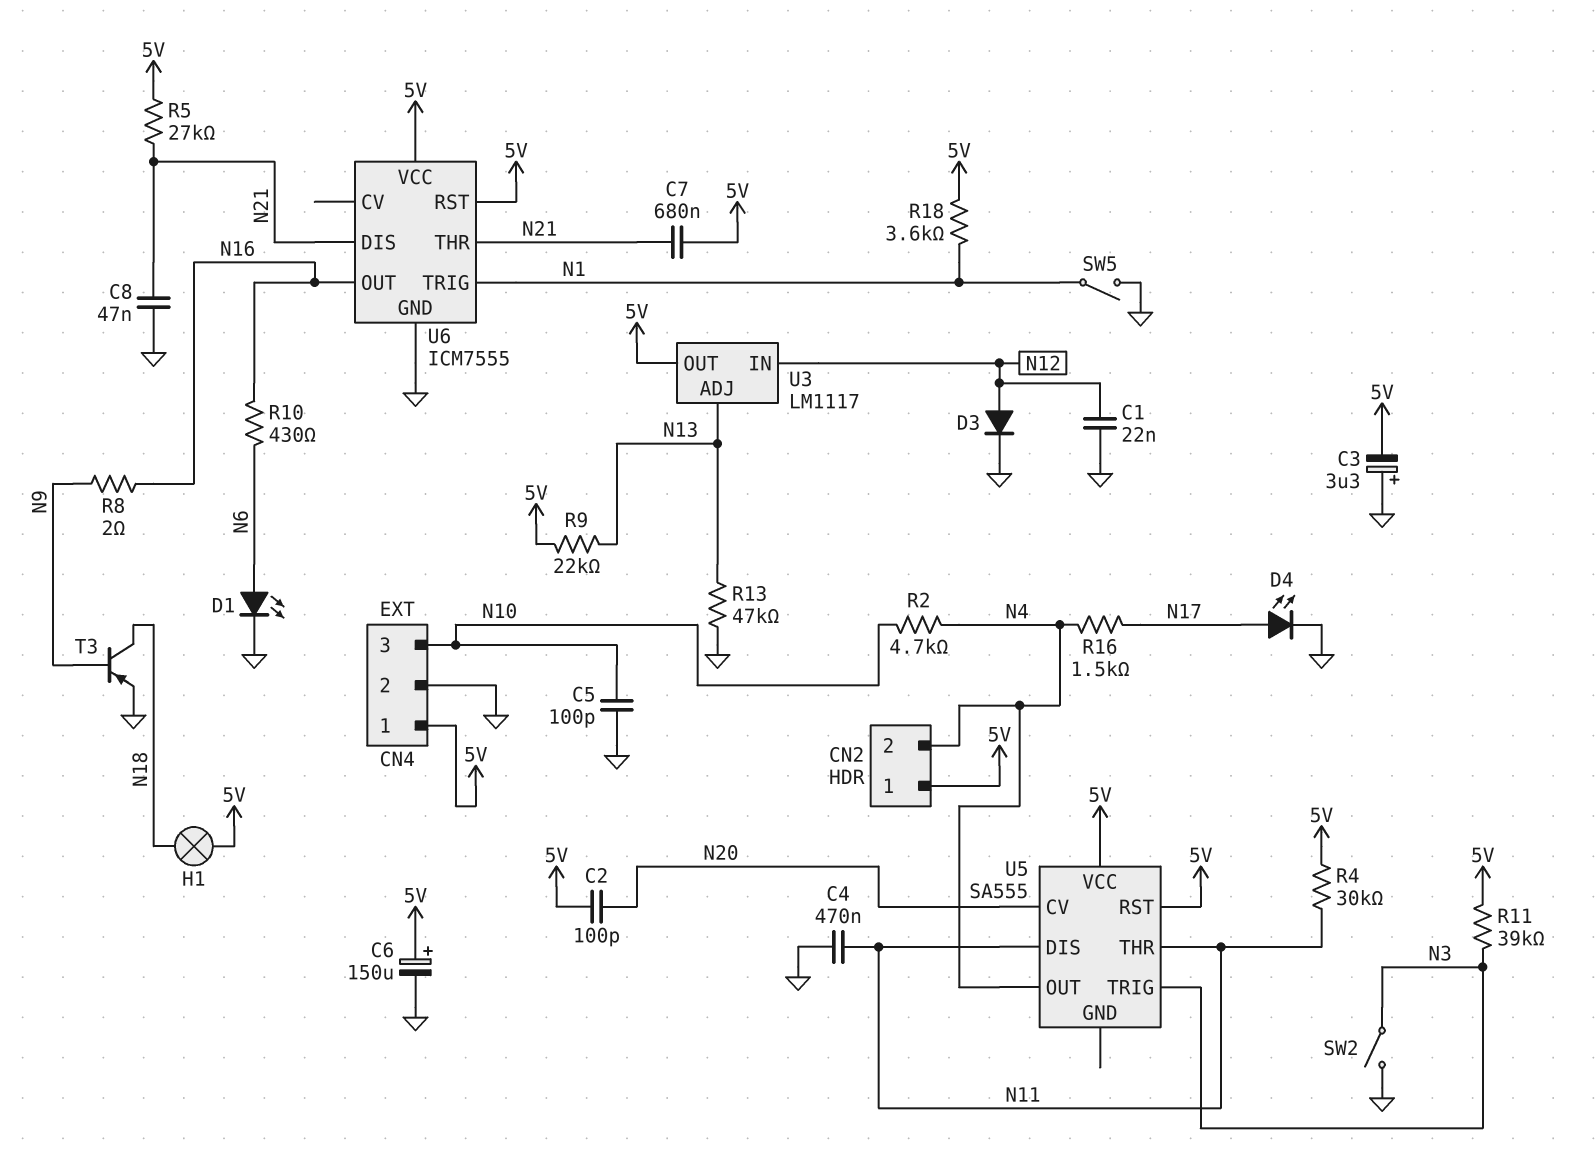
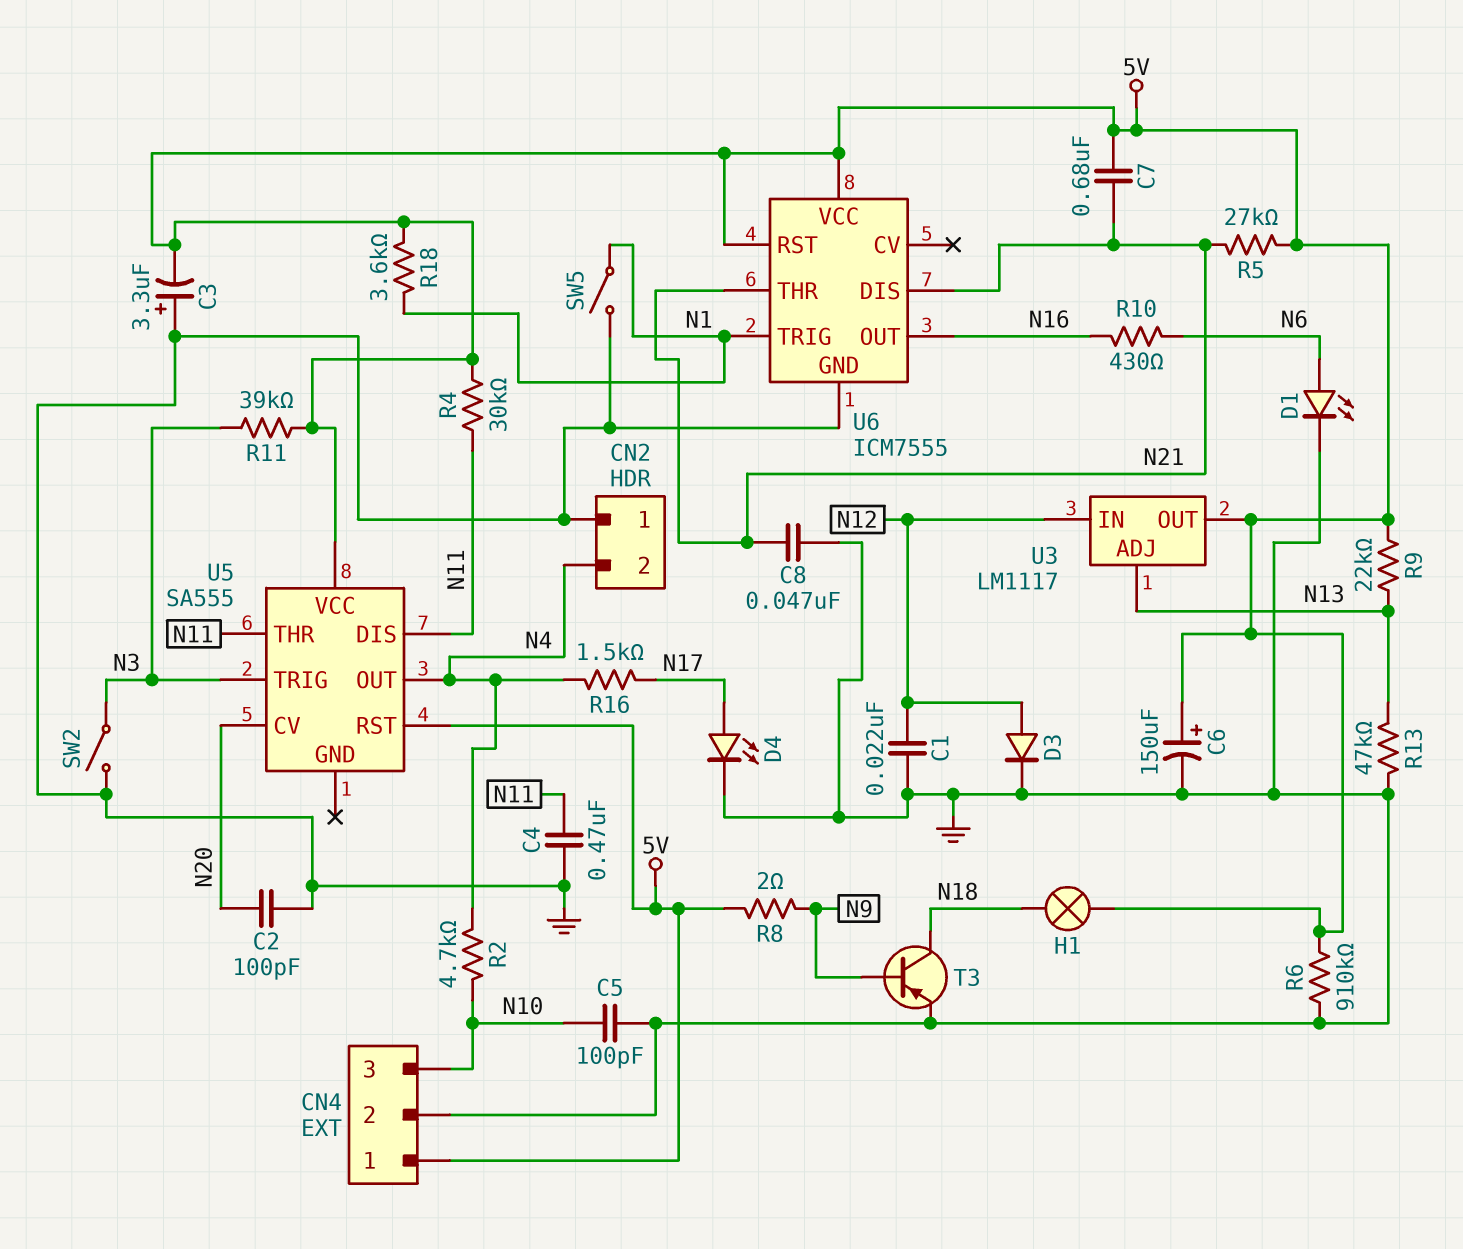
C2: 100pF (5V, N20) -> 100pF (GND, N20)
CN2 pin 1: 5V -> GND
R6: none -> 910k (5V, GND)
R8: 2 (N9, N16) -> 2 (5V, N9)

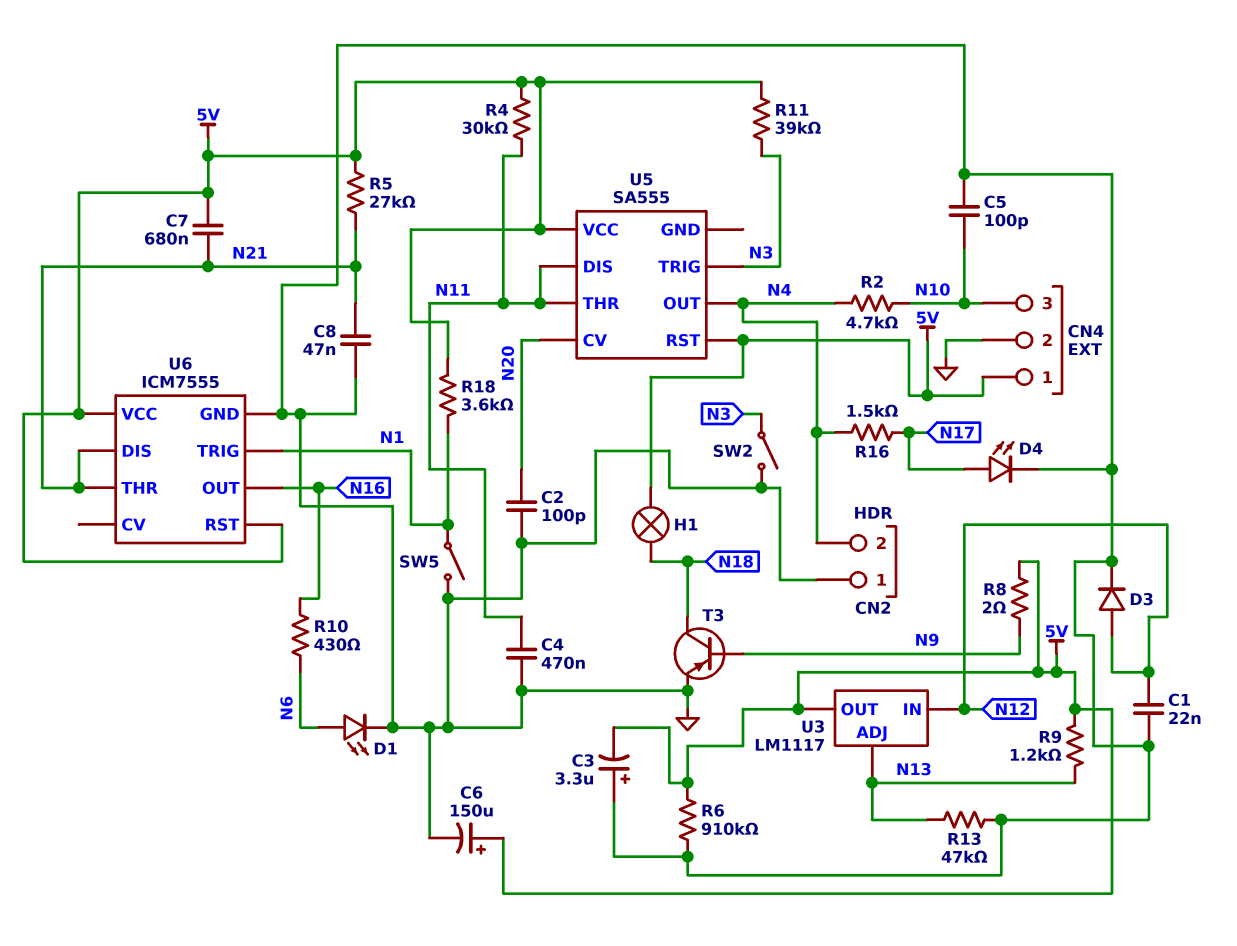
R9: 22k (5V, N13) -> 1.2k (5V, N13)

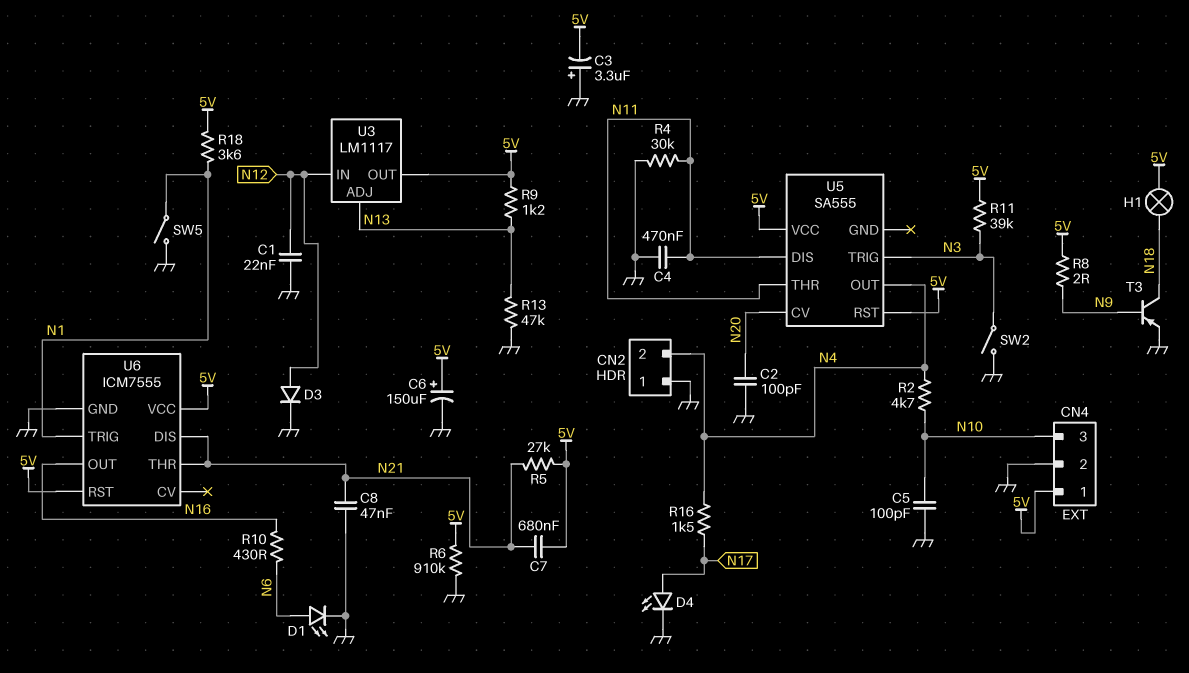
R4: 30k (5V, N11) -> 30k (GND, N11)

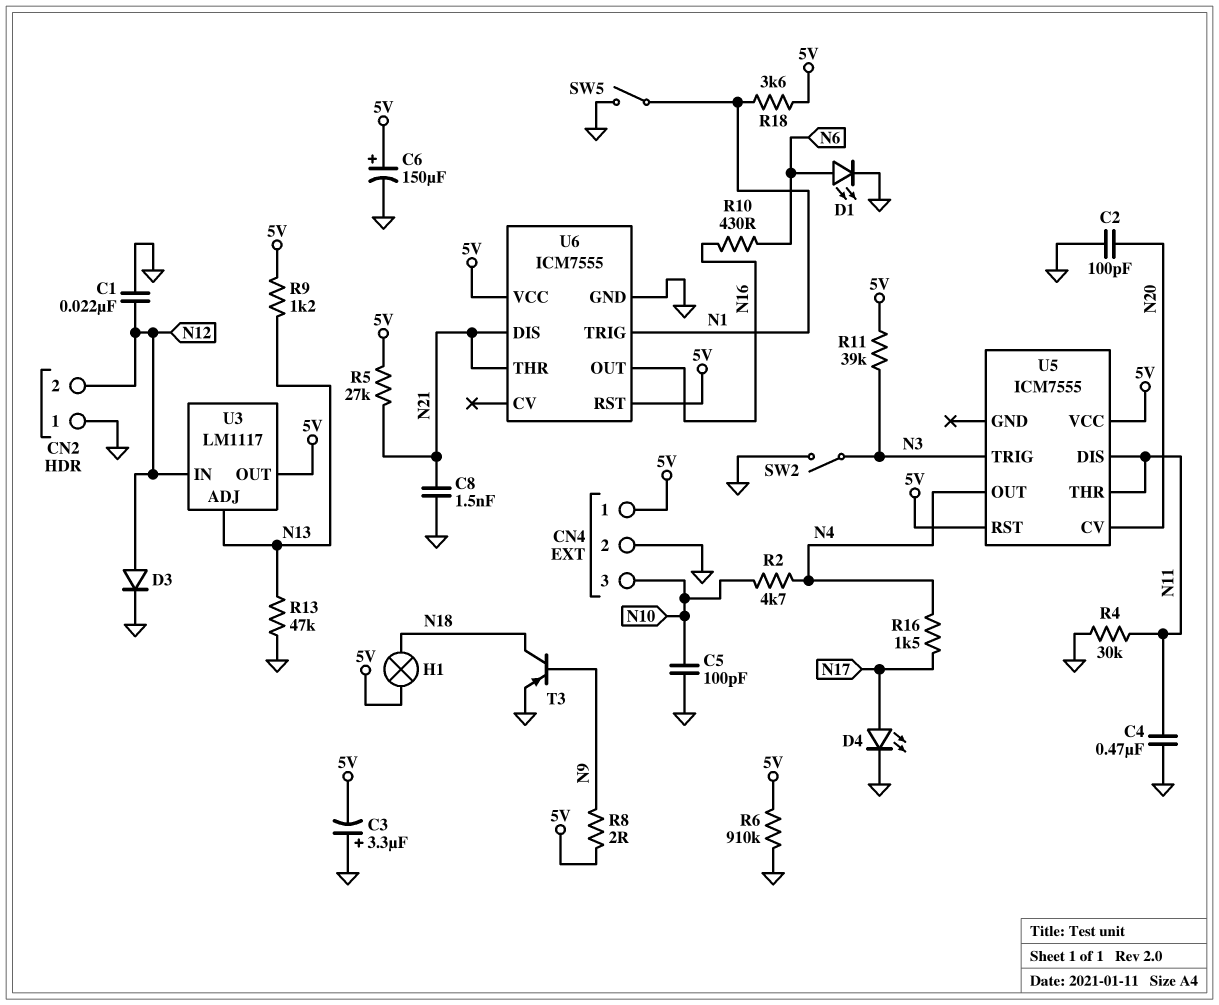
C7: 680nF (5V, N21) -> none
C8: 47nF (GND, N21) -> 1.5nF (GND, N21)
CN2 pin 2: N4 -> N12
U5: SA555 -> ICM7555

